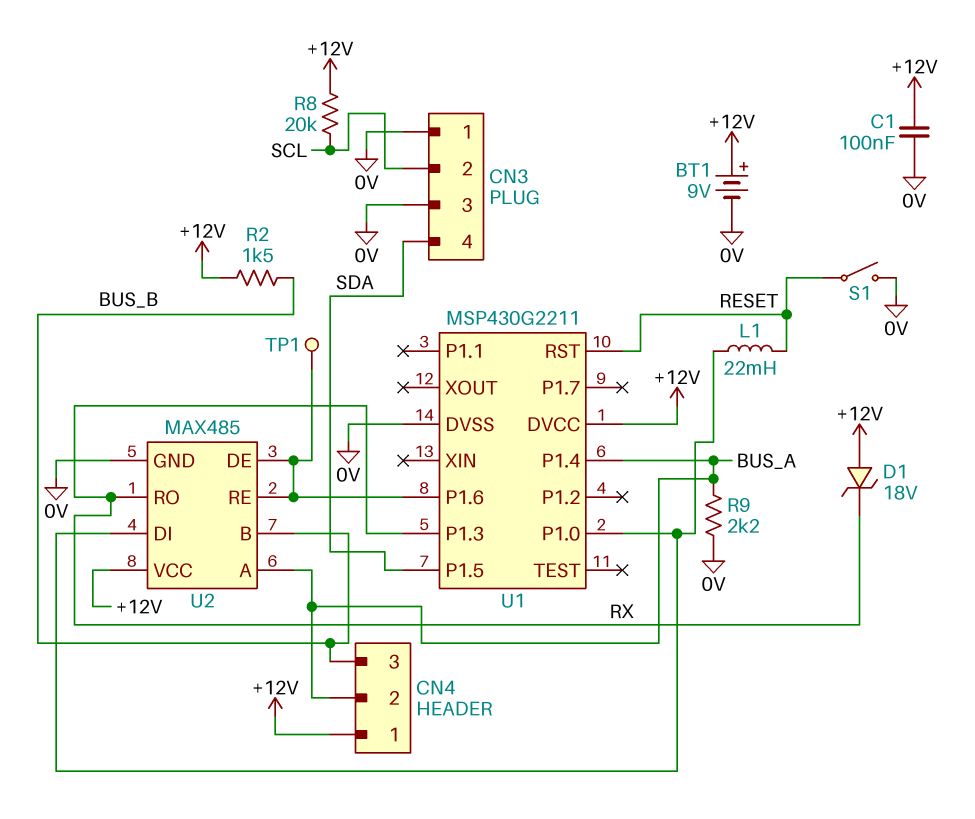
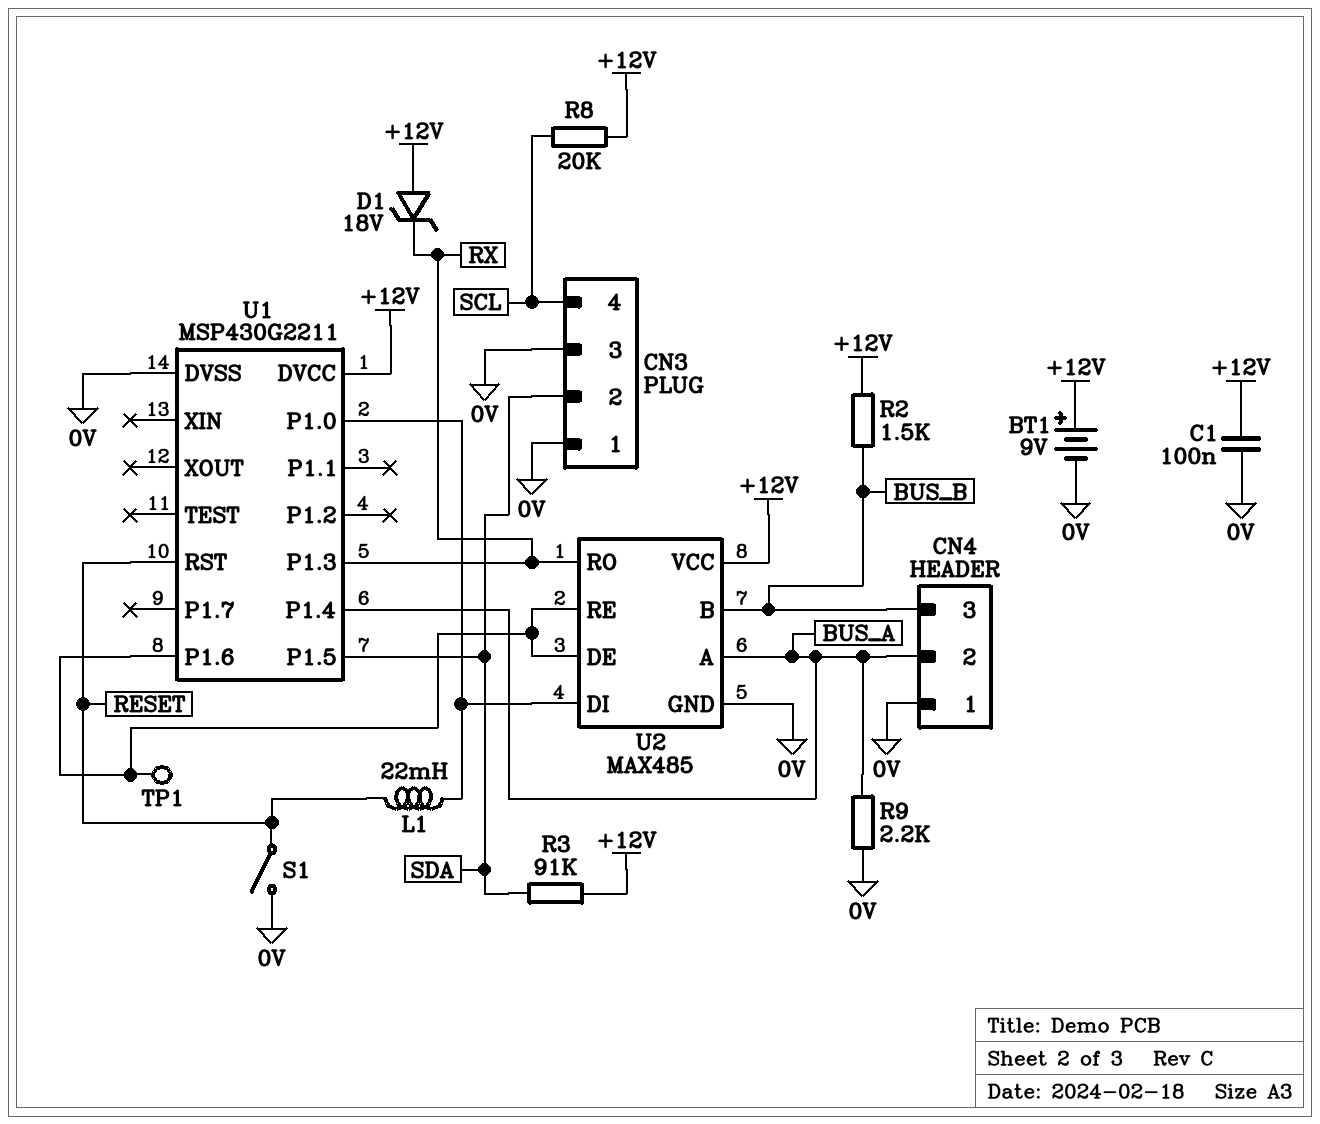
CN3 pin 2: SCL -> SDA
CN3 pin 4: SDA -> SCL
CN4 pin 1: +12V -> 0V
R3: none -> 91k (+12V, SDA)

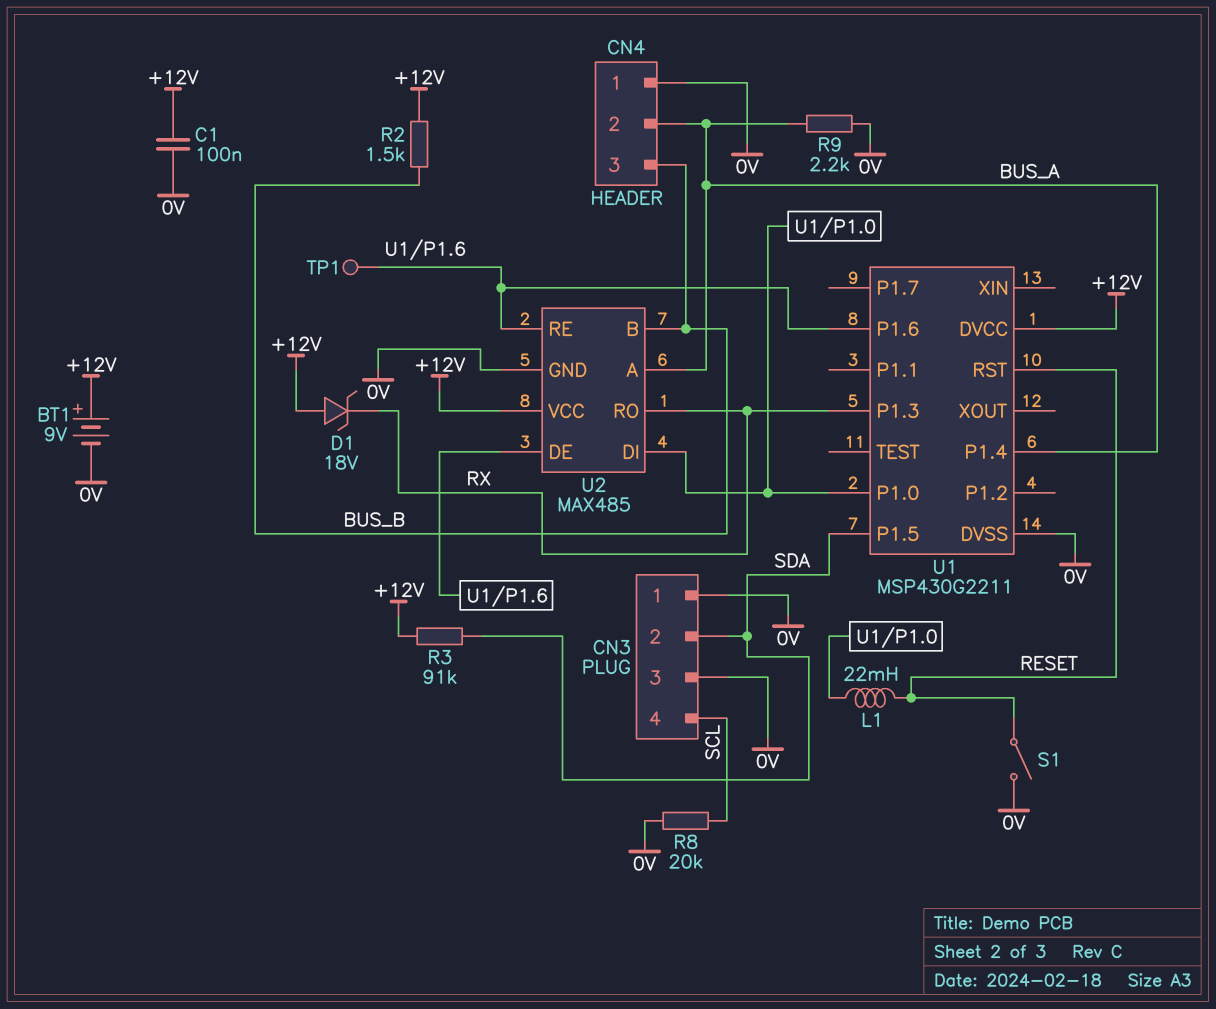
R8: 20k (+12V, SCL) -> 20k (0V, SCL)

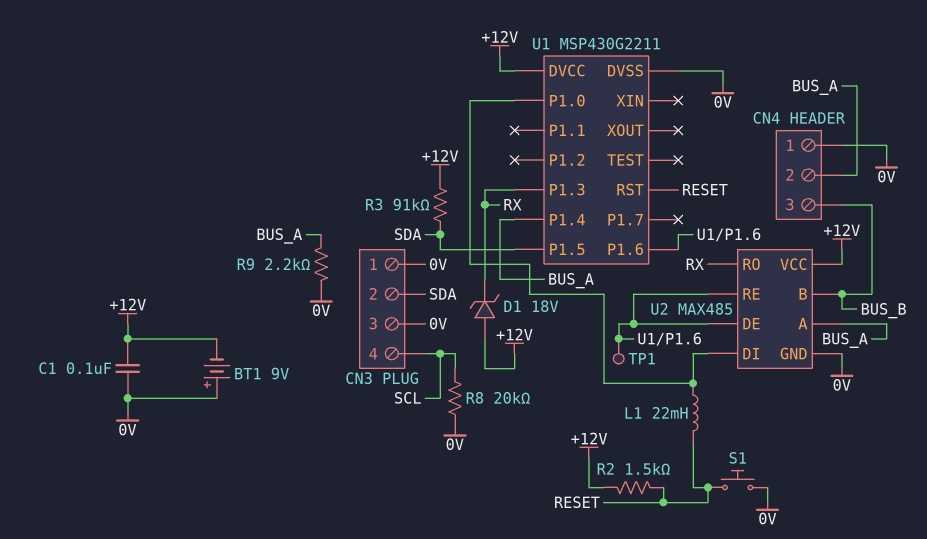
BT1: 9V (plus +12V, minus 0V) -> 9V (plus 0V, minus +12V)
R2: 1.5k (+12V, BUS_B) -> 1.5k (+12V, RESET)
S1: switch (0V, RESET) -> button (0V, RESET)

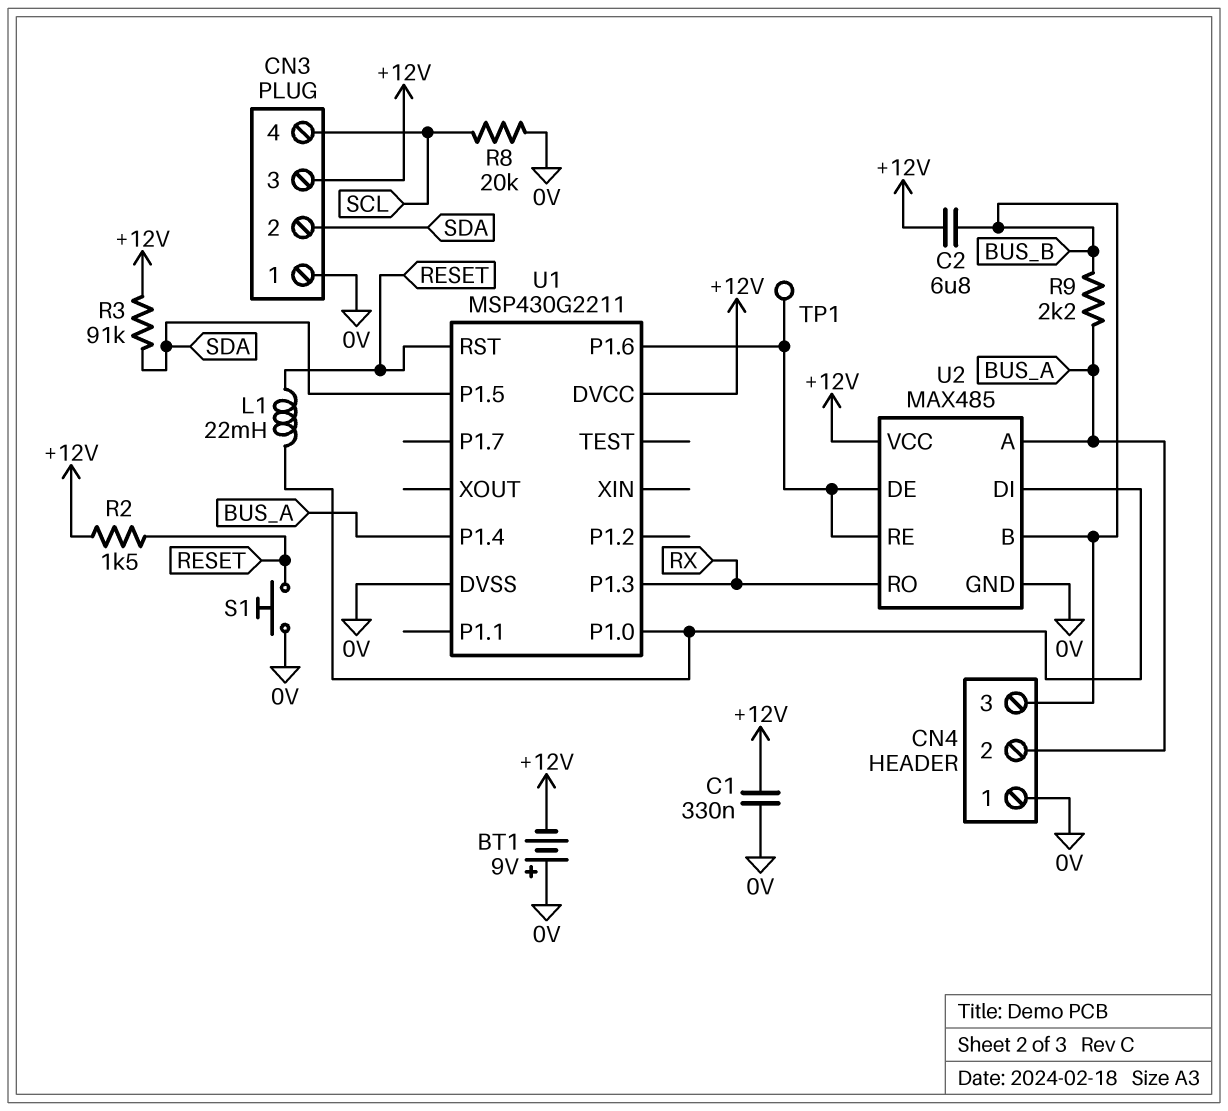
C1: 100nF (+12V, 0V) -> 330nF (+12V, 0V)
C2: none -> 6.8uF (+12V, BUS_B)
CN3 pin 3: 0V -> +12V
D1: zener 18V (A +12V, K RX) -> none
R9: 2.2k (0V, BUS_A) -> 2.2k (BUS_A, BUS_B)

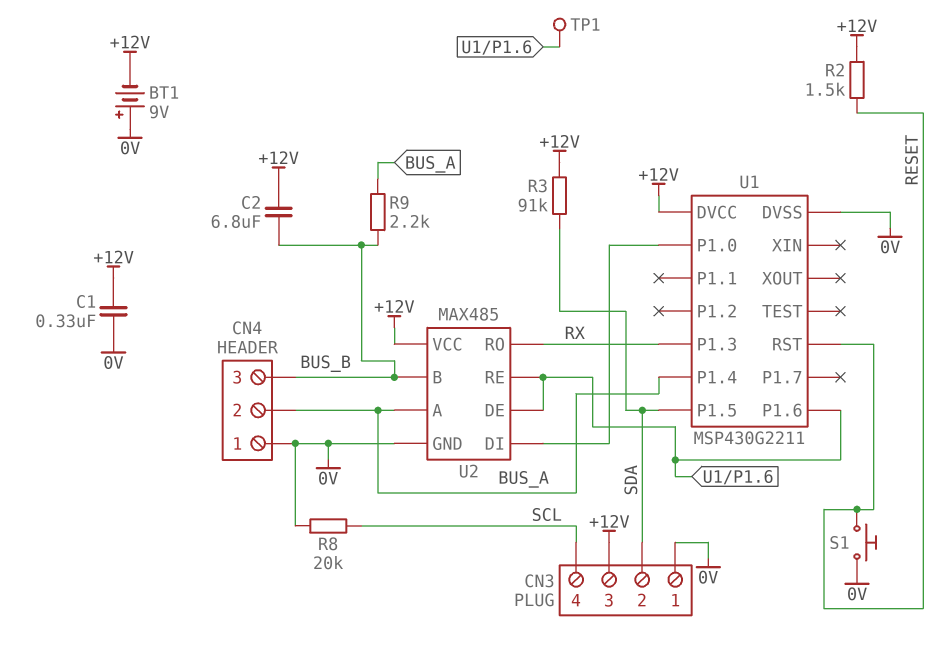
L1: 22mH (RESET, U1/P1.0) -> none

